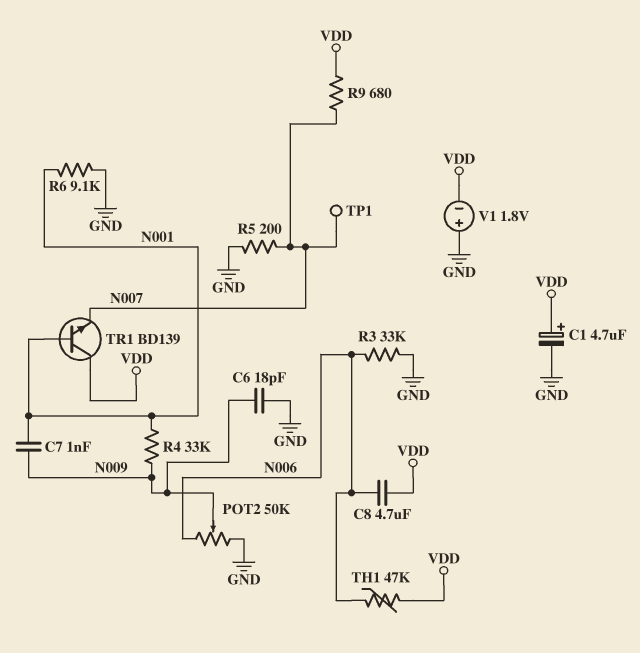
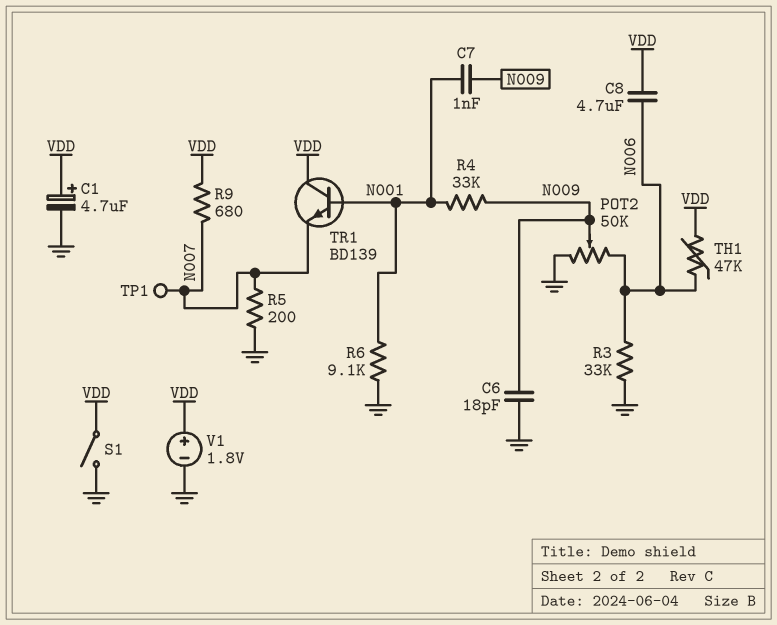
S1: none -> switch (GND, VDD)
V1: 1.8V (plus GND, minus VDD) -> 1.8V (plus VDD, minus GND)

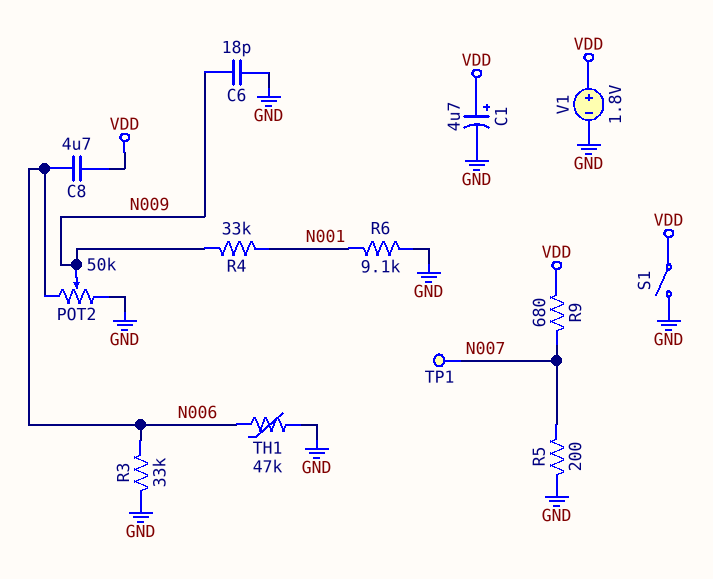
C7: 1nF (N001, N009) -> none
TH1: 47k (N006, VDD) -> 47k (GND, N006)
TR1: NPN BD139 (B N001, C VDD, E N007) -> none

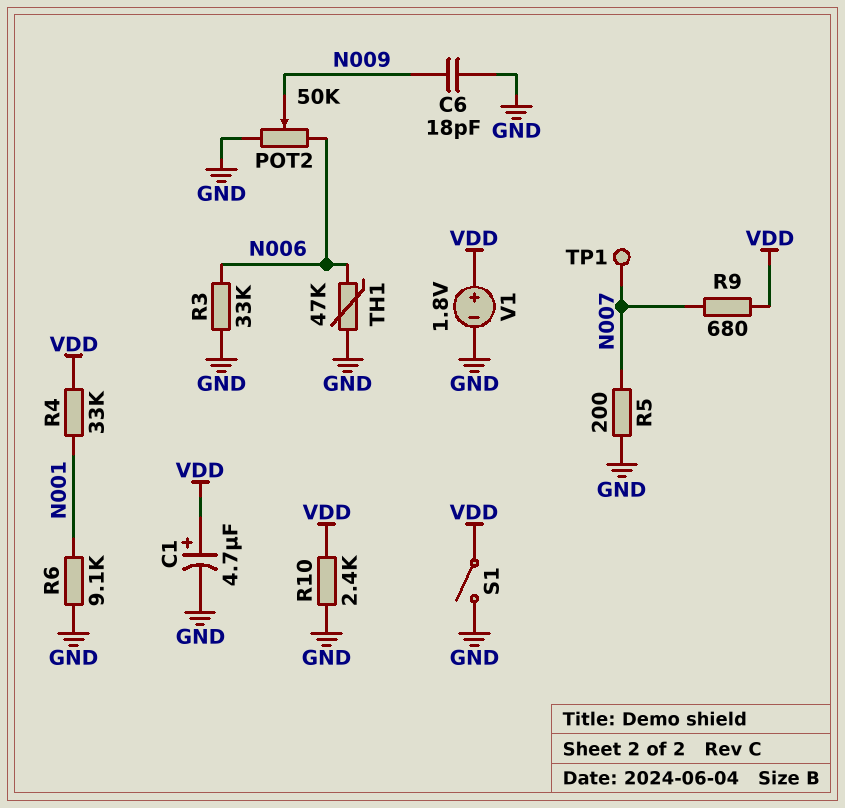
C8: 4.7uF (N006, VDD) -> none
R4: 33k (N001, N009) -> 33k (N001, VDD)
R10: none -> 2.4k (GND, VDD)

